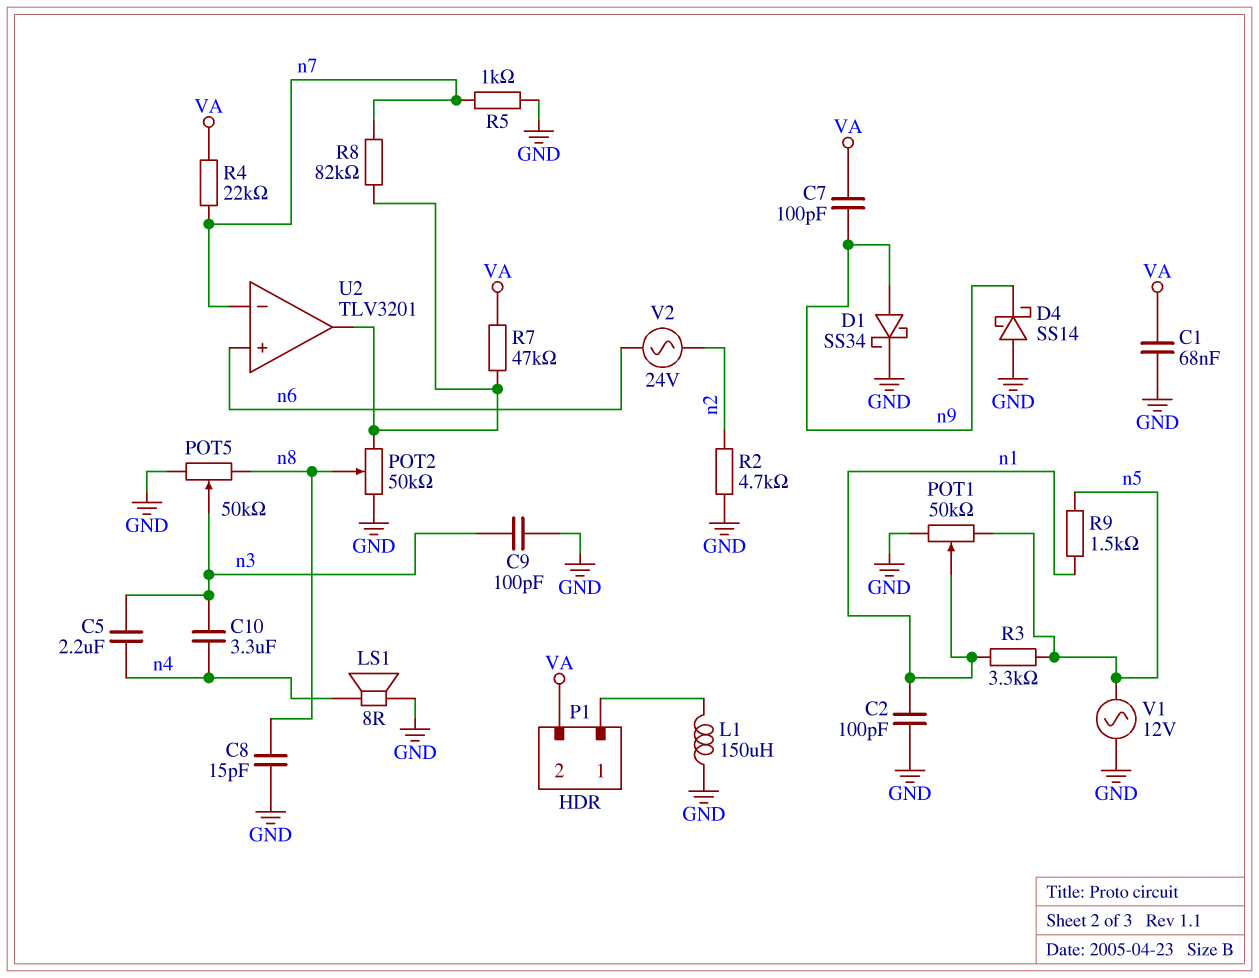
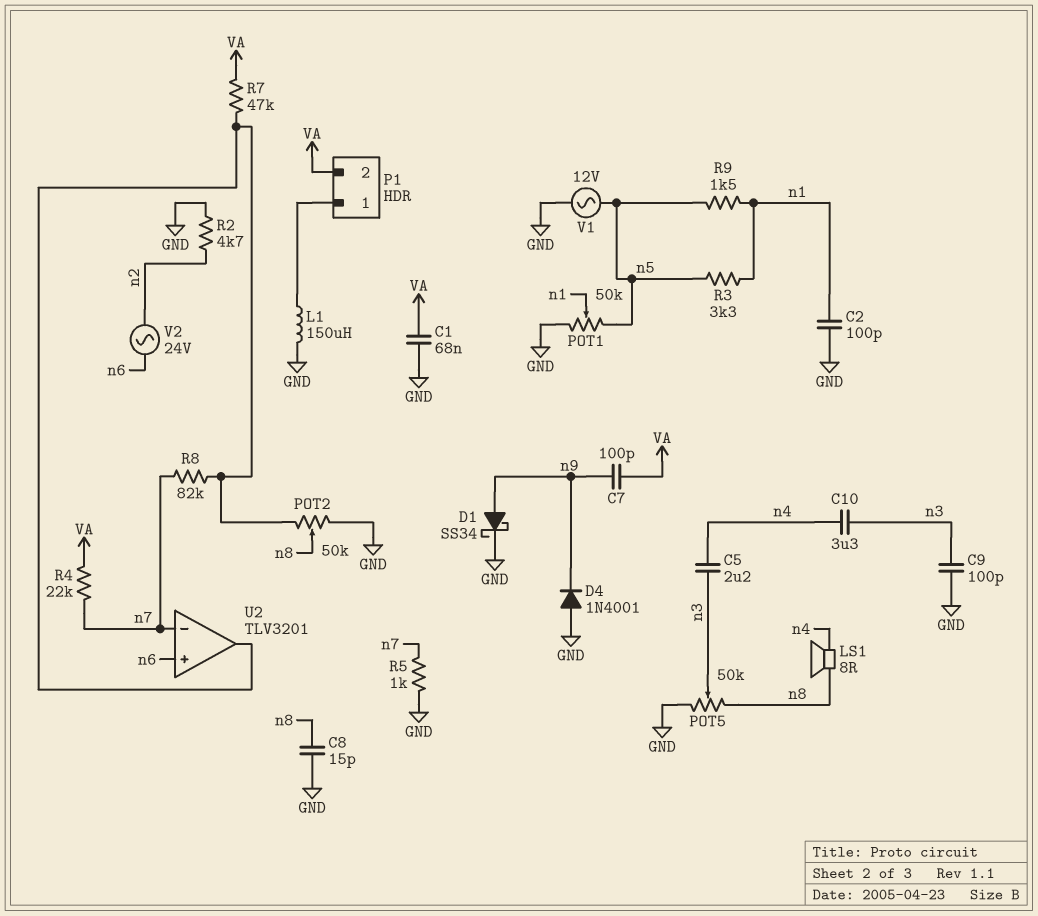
D4: schottky SS14 (A GND, K n9) -> diode 1N4001 (A GND, K n9)
LS1: speaker 8R (GND, n4) -> speaker 8R (n4, n8)

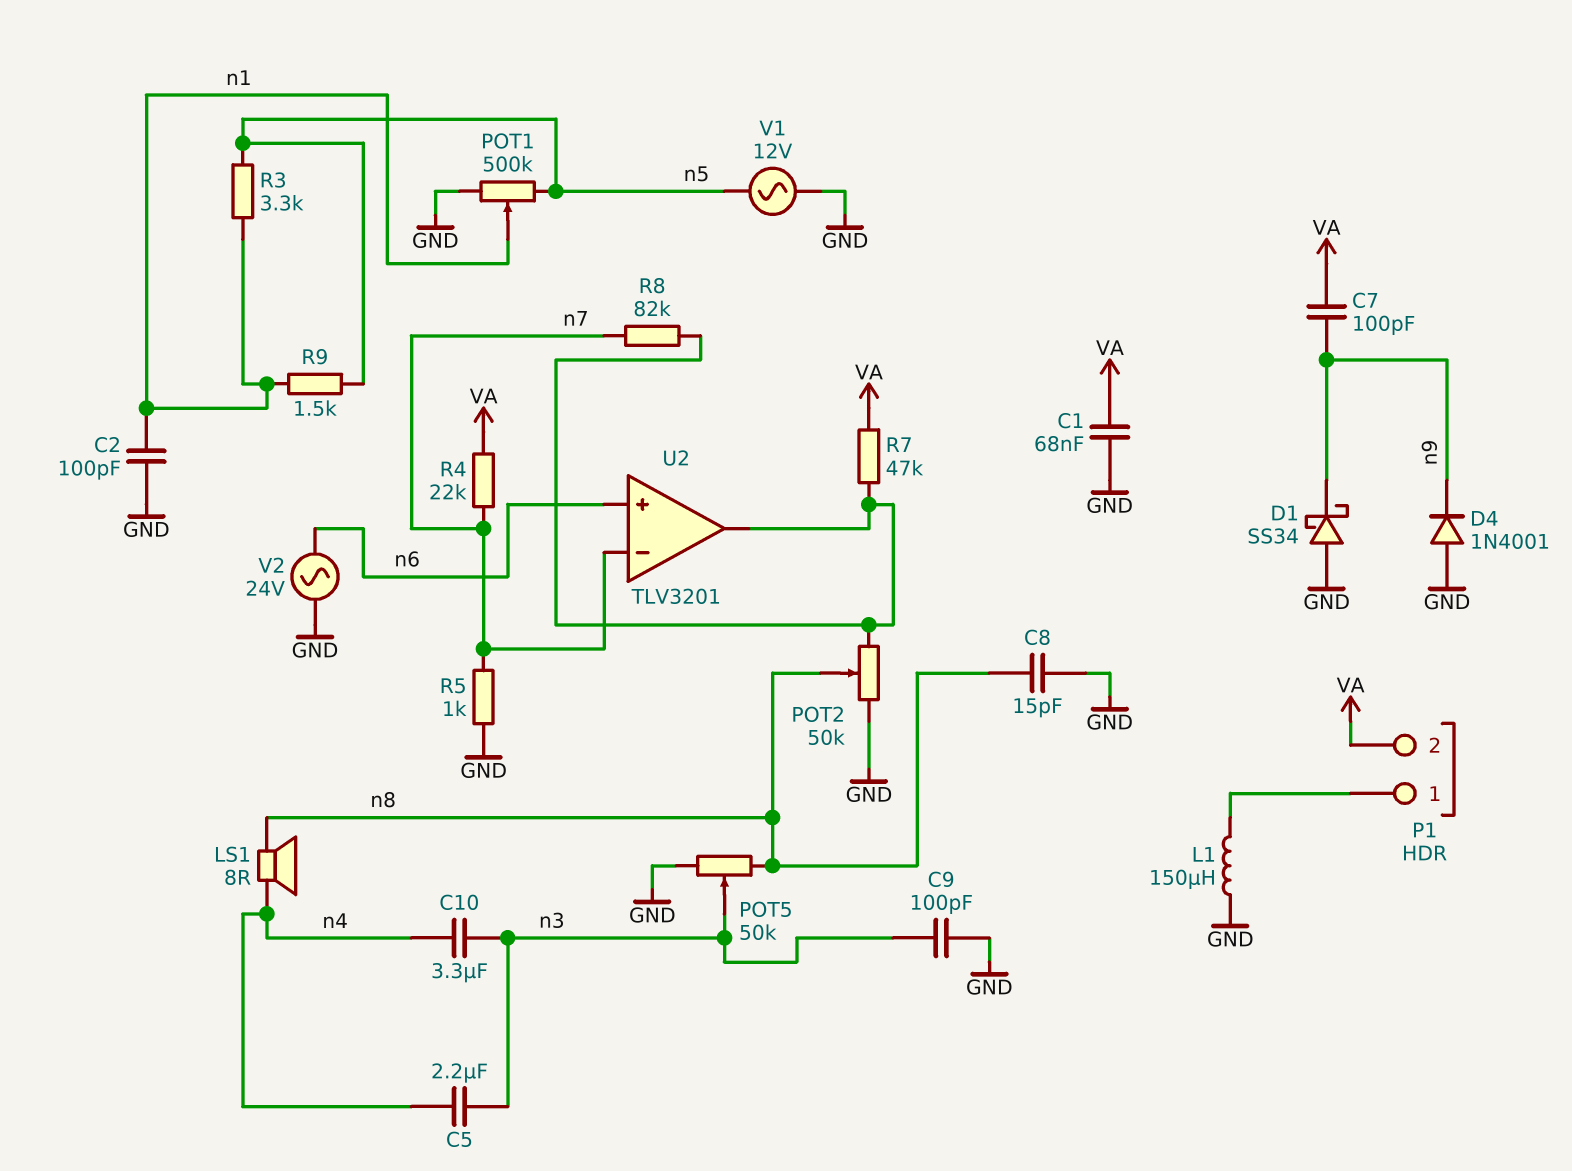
D1: schottky SS34 (A n9, K GND) -> schottky SS34 (A GND, K n9)
POT1: 50k (GND, n5, wiper n1) -> 500k (GND, n5, wiper n1)
R2: 4.7k (GND, n2) -> none
V2: AC 24V (n2, n6) -> AC 24V (GND, n6)

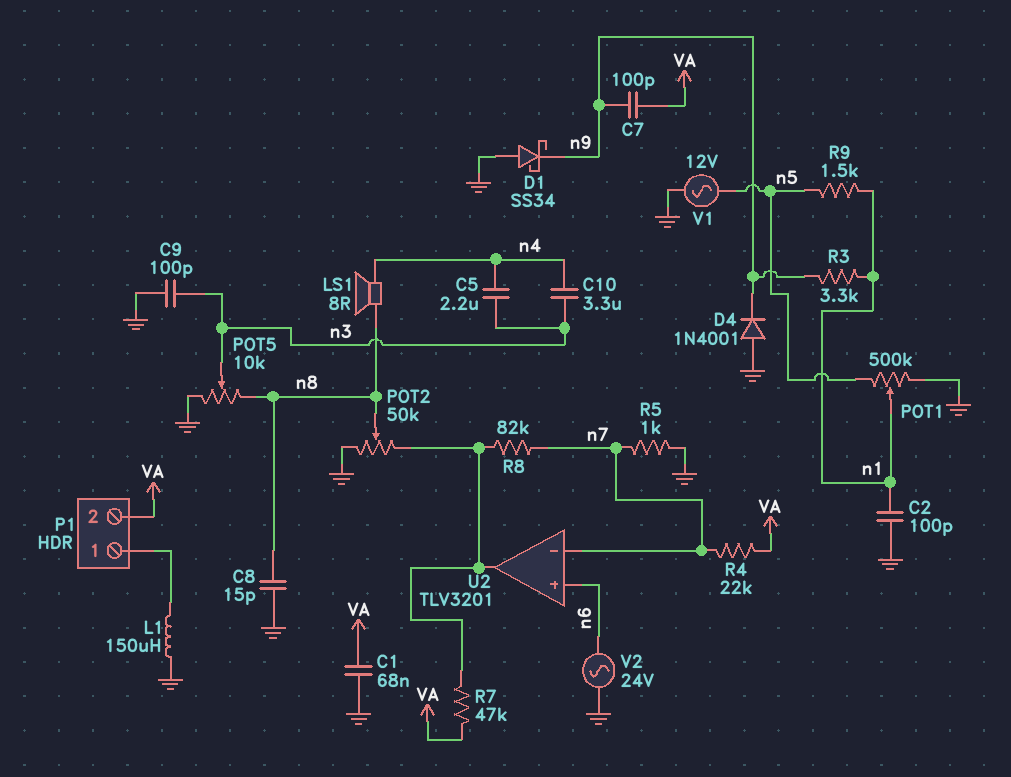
POT5: 50k (GND, n8, wiper n3) -> 10k (GND, n8, wiper n3)
R3: 3.3k (n1, n5) -> 3.3k (n1, n9)

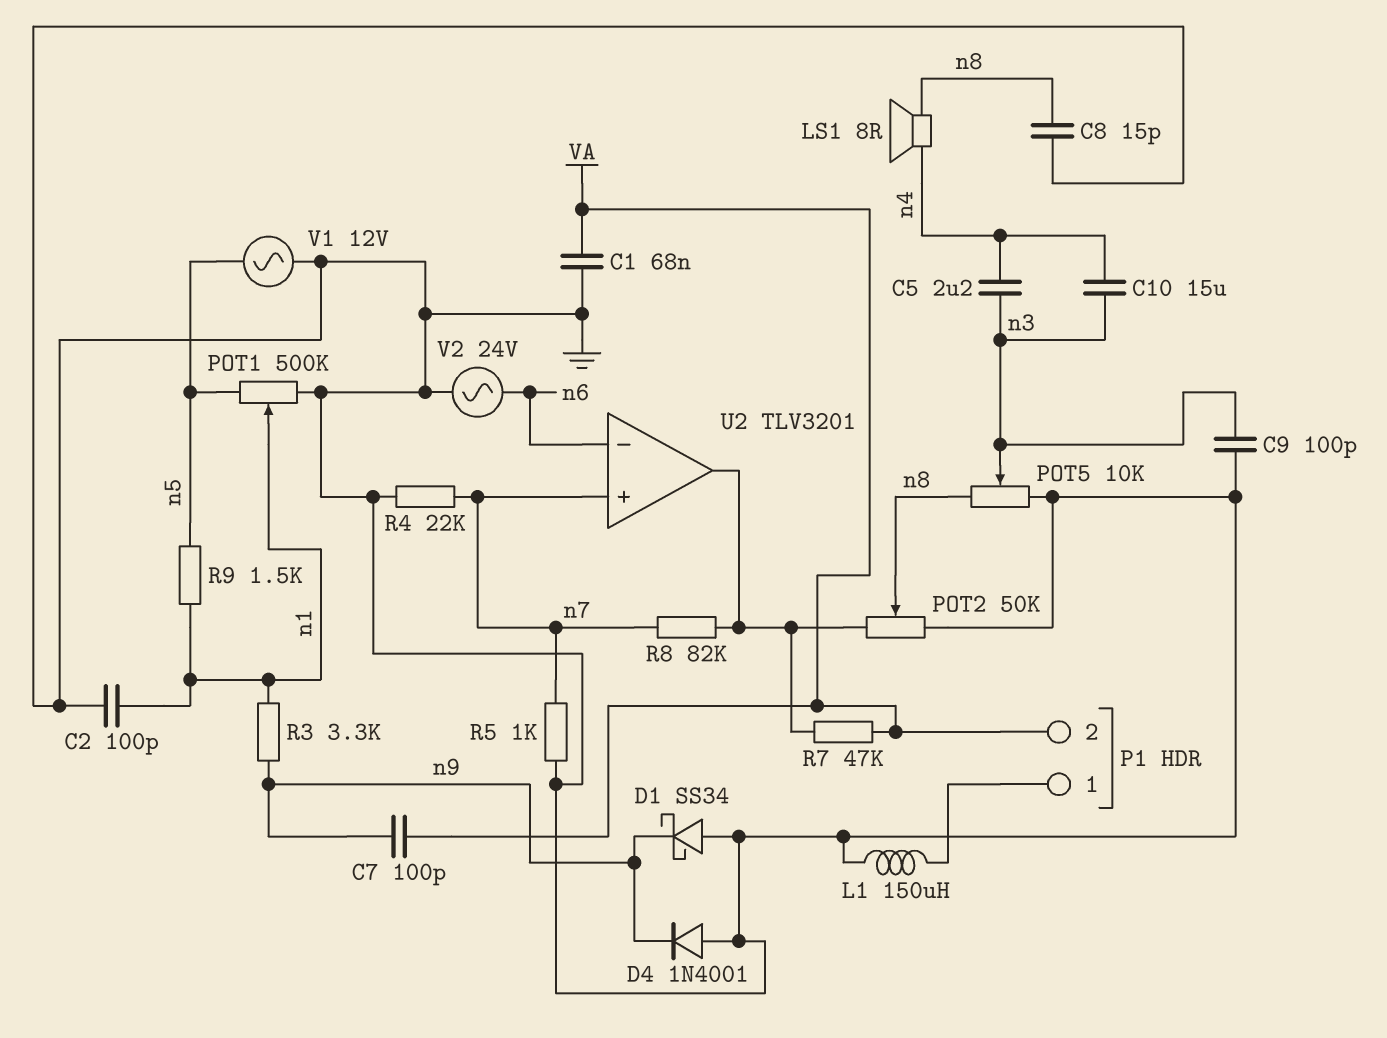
C10: 3.3uF (n3, n4) -> 15uF (n3, n4)
R4: 22k (VA, n7) -> 22k (GND, n7)
U2 pin in+: n6 -> n7
U2 pin in-: n7 -> n6

